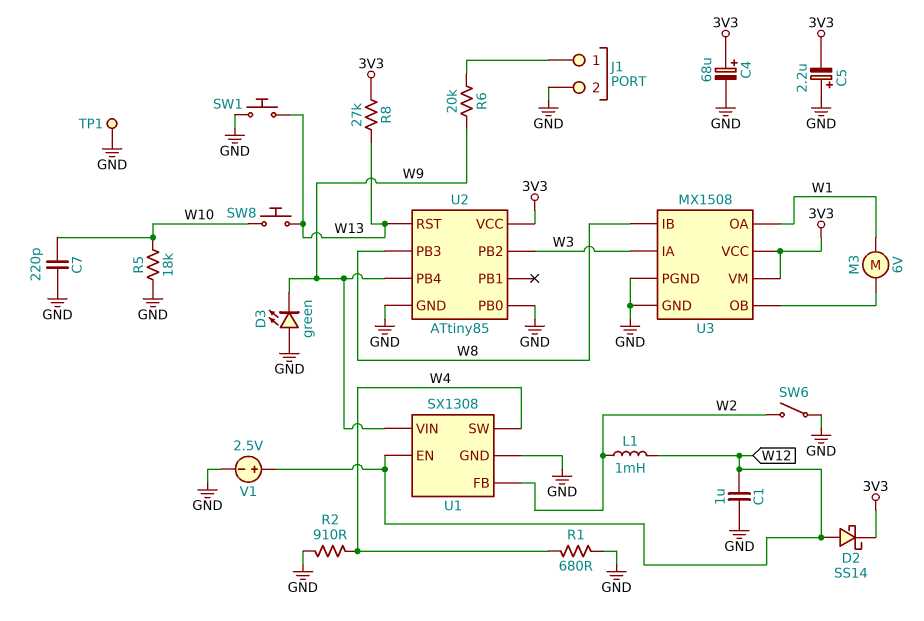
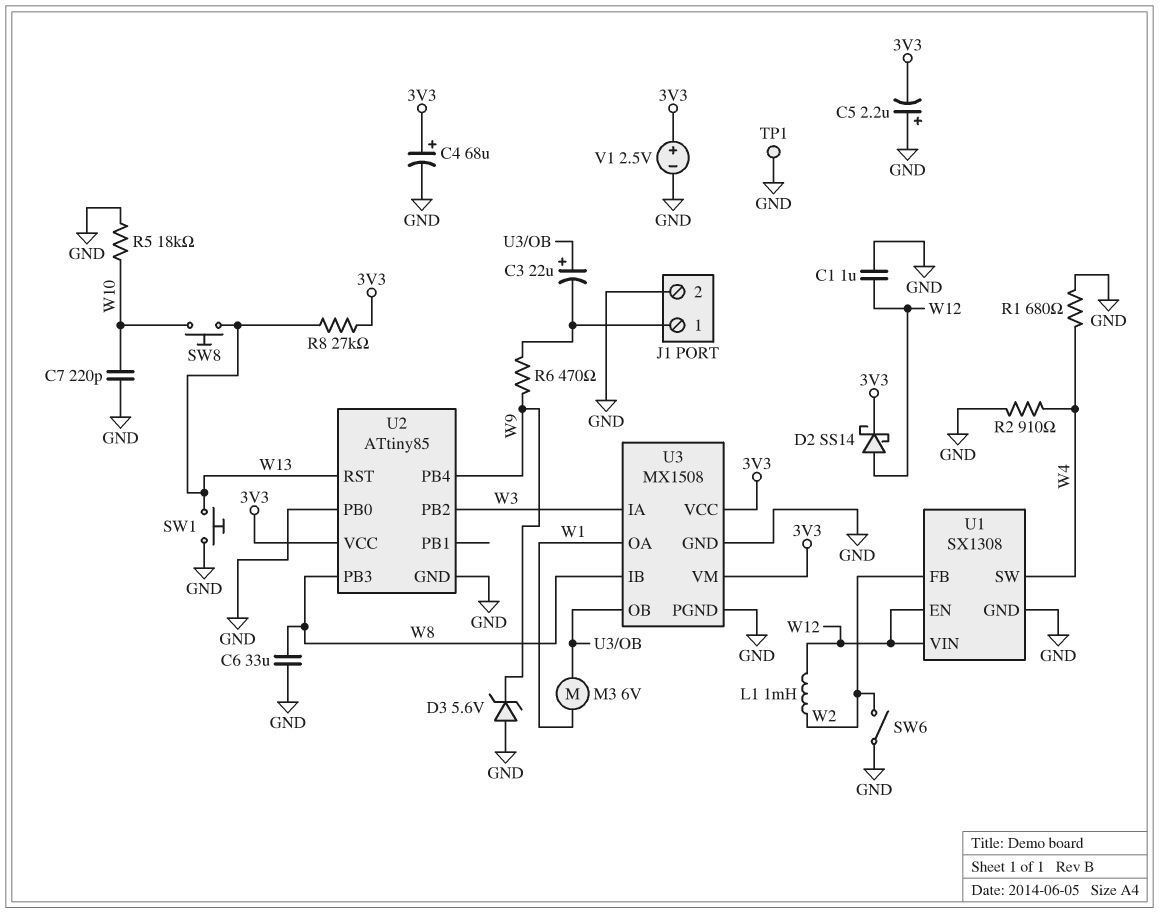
C3: none -> 22uF (plus U3/OB, minus J1/1)
C6: none -> 33uF (GND, W8)
D3: LED green (A GND, K W9) -> zener 5.6V (A GND, K W9)
R6: 20k (J1/1, W9) -> 470 (J1/1, W9)
U1 pin VIN: W9 -> W12
V1: 2.5V (plus W12, minus GND) -> 2.5V (plus 3V3, minus GND)

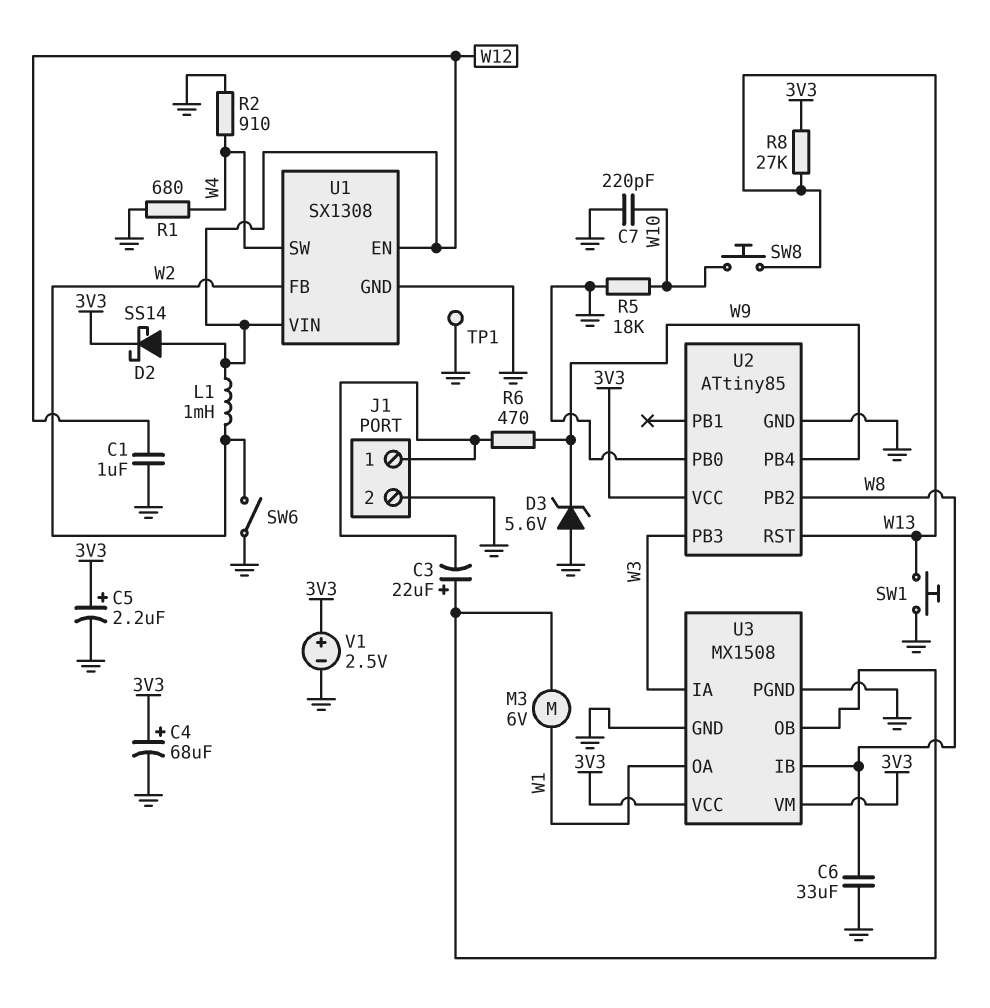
C5: 2.2uF (plus GND, minus 3V3) -> 2.2uF (plus 3V3, minus GND)
U2 pin PB2: W3 -> W8
U2 pin PB3: W8 -> W3

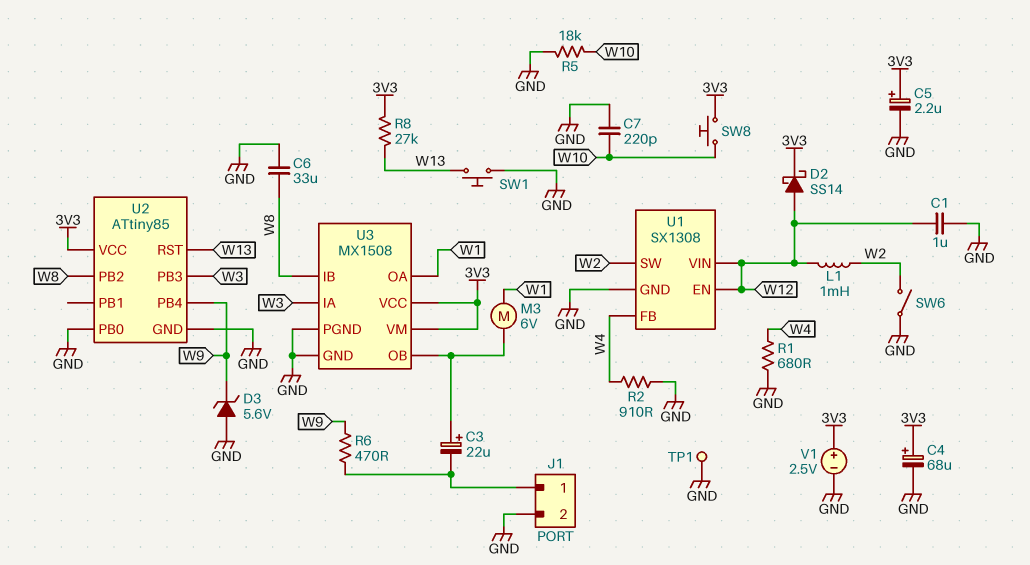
SW8: button (W10, W13) -> button (3V3, W10)
U1 pin FB: W2 -> W4
U1 pin SW: W4 -> W2

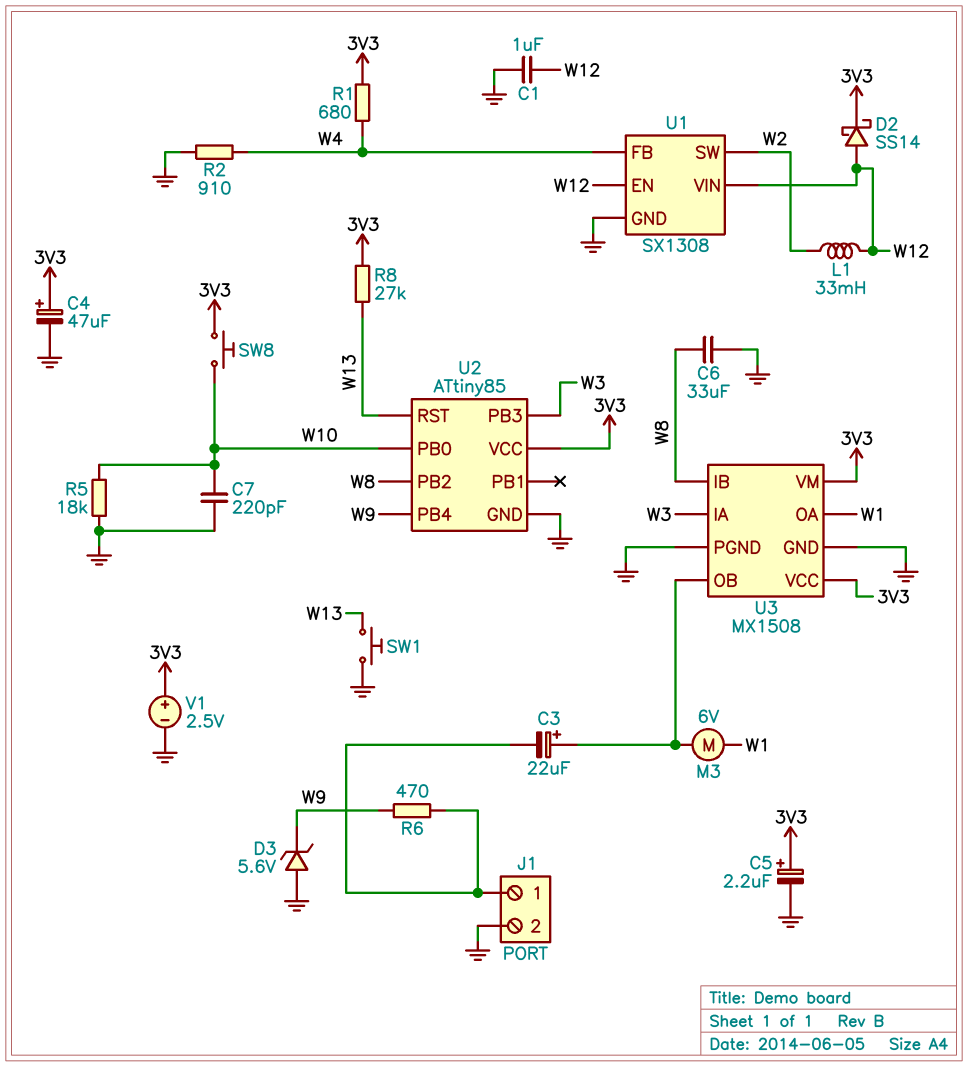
C4: 68uF (plus 3V3, minus GND) -> 47uF (plus 3V3, minus GND)
L1: 1mH (W2, W12) -> 33mH (W2, W12)
R1: 680 (GND, W4) -> 680 (3V3, W4)
SW6: switch (GND, W2) -> none
TP1: test point (GND) -> none
U2 pin PB0: GND -> W10

